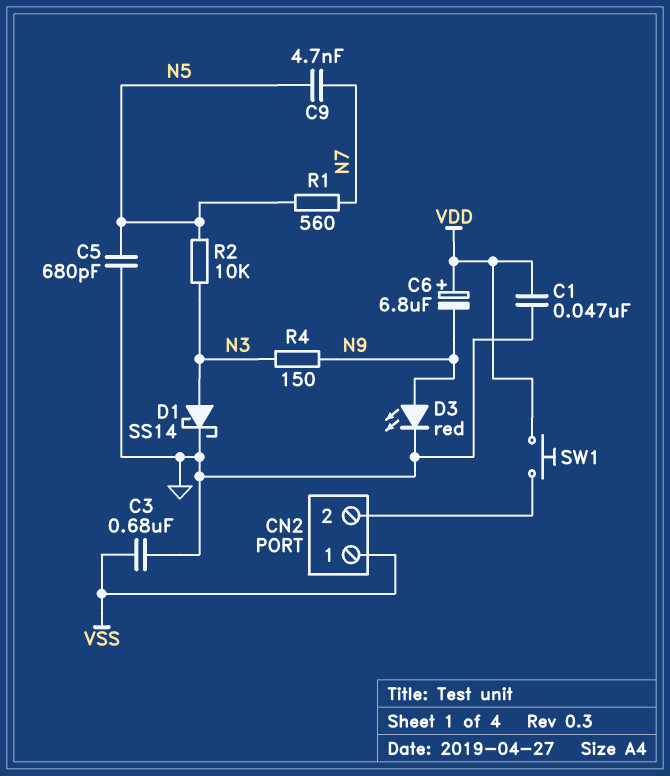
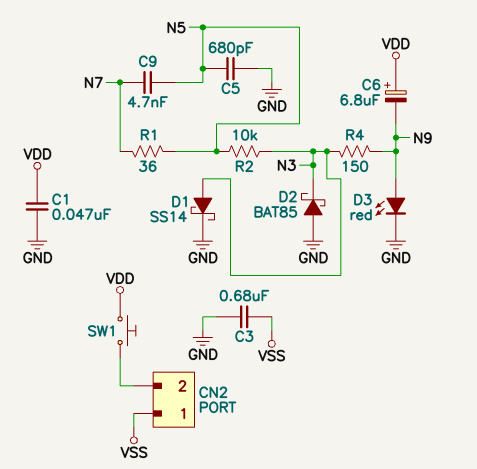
D2: none -> schottky BAT85 (A GND, K N3)
R1: 560 (N5, N7) -> 36 (N5, N7)

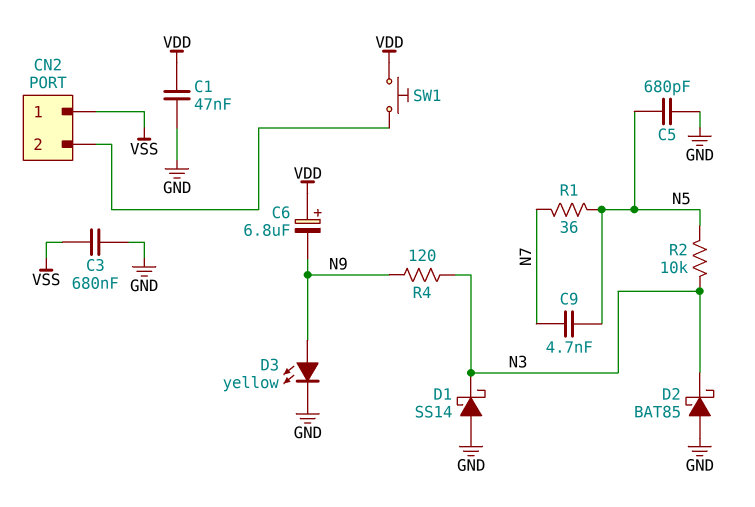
D1: schottky SS14 (A N3, K GND) -> schottky SS14 (A GND, K N3)
D3: LED red (A N9, K GND) -> LED yellow (A N9, K GND)
R4: 150 (N3, N9) -> 120 (N3, N9)

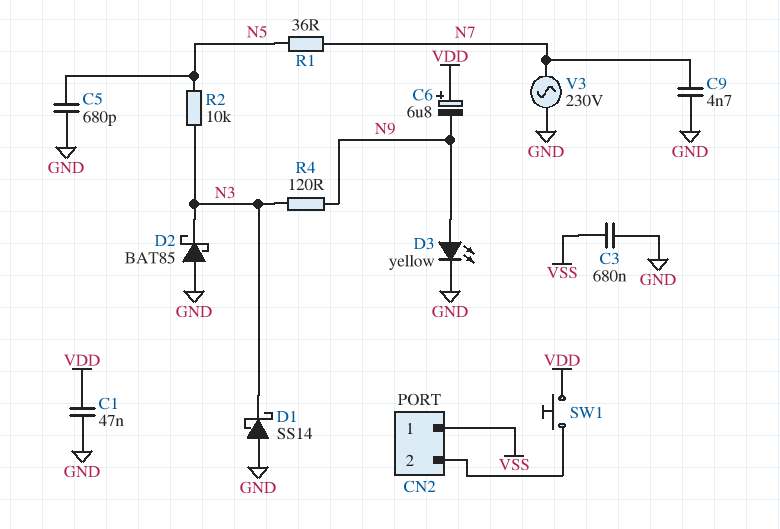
C9: 4.7nF (N5, N7) -> 4.7nF (GND, N7)
V3: none -> AC 230V (GND, N7)

